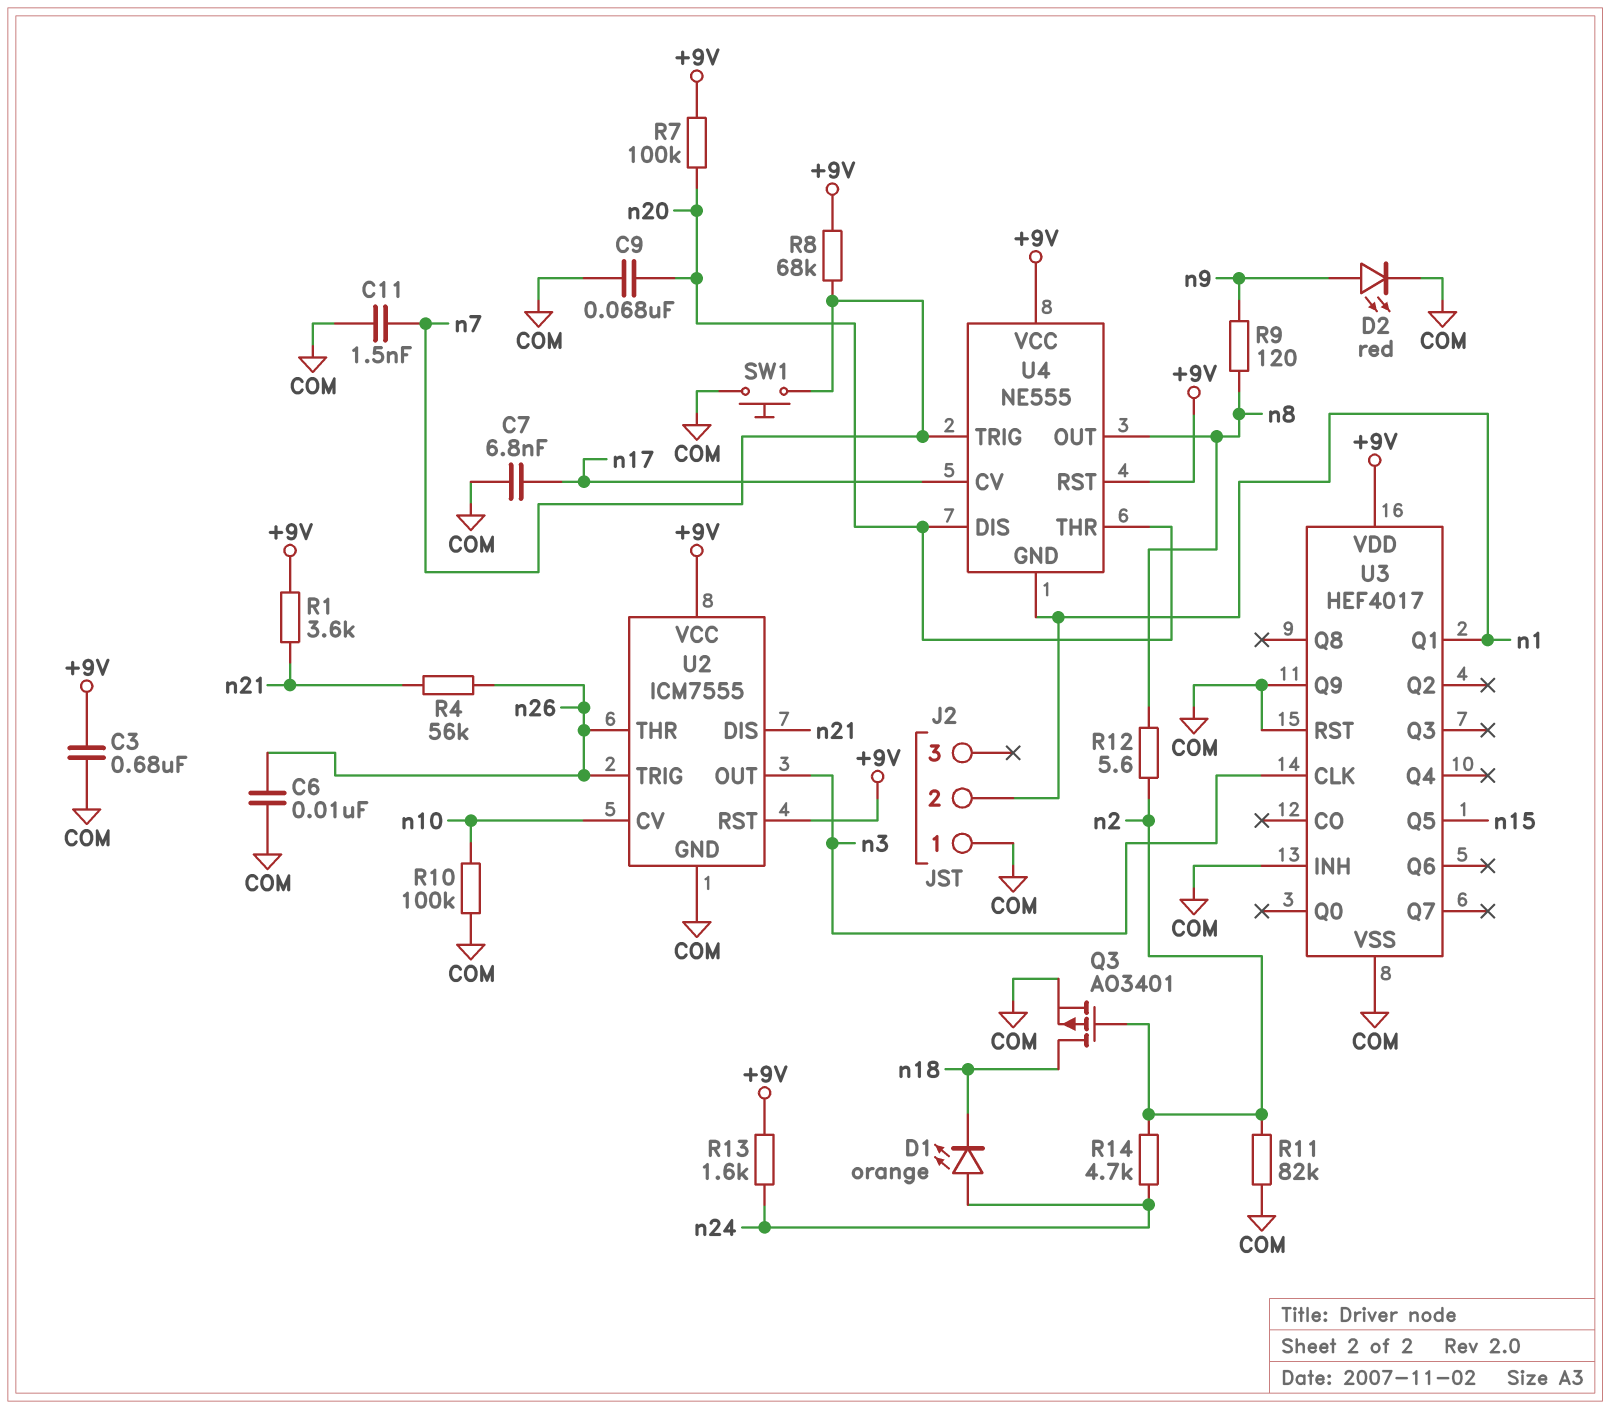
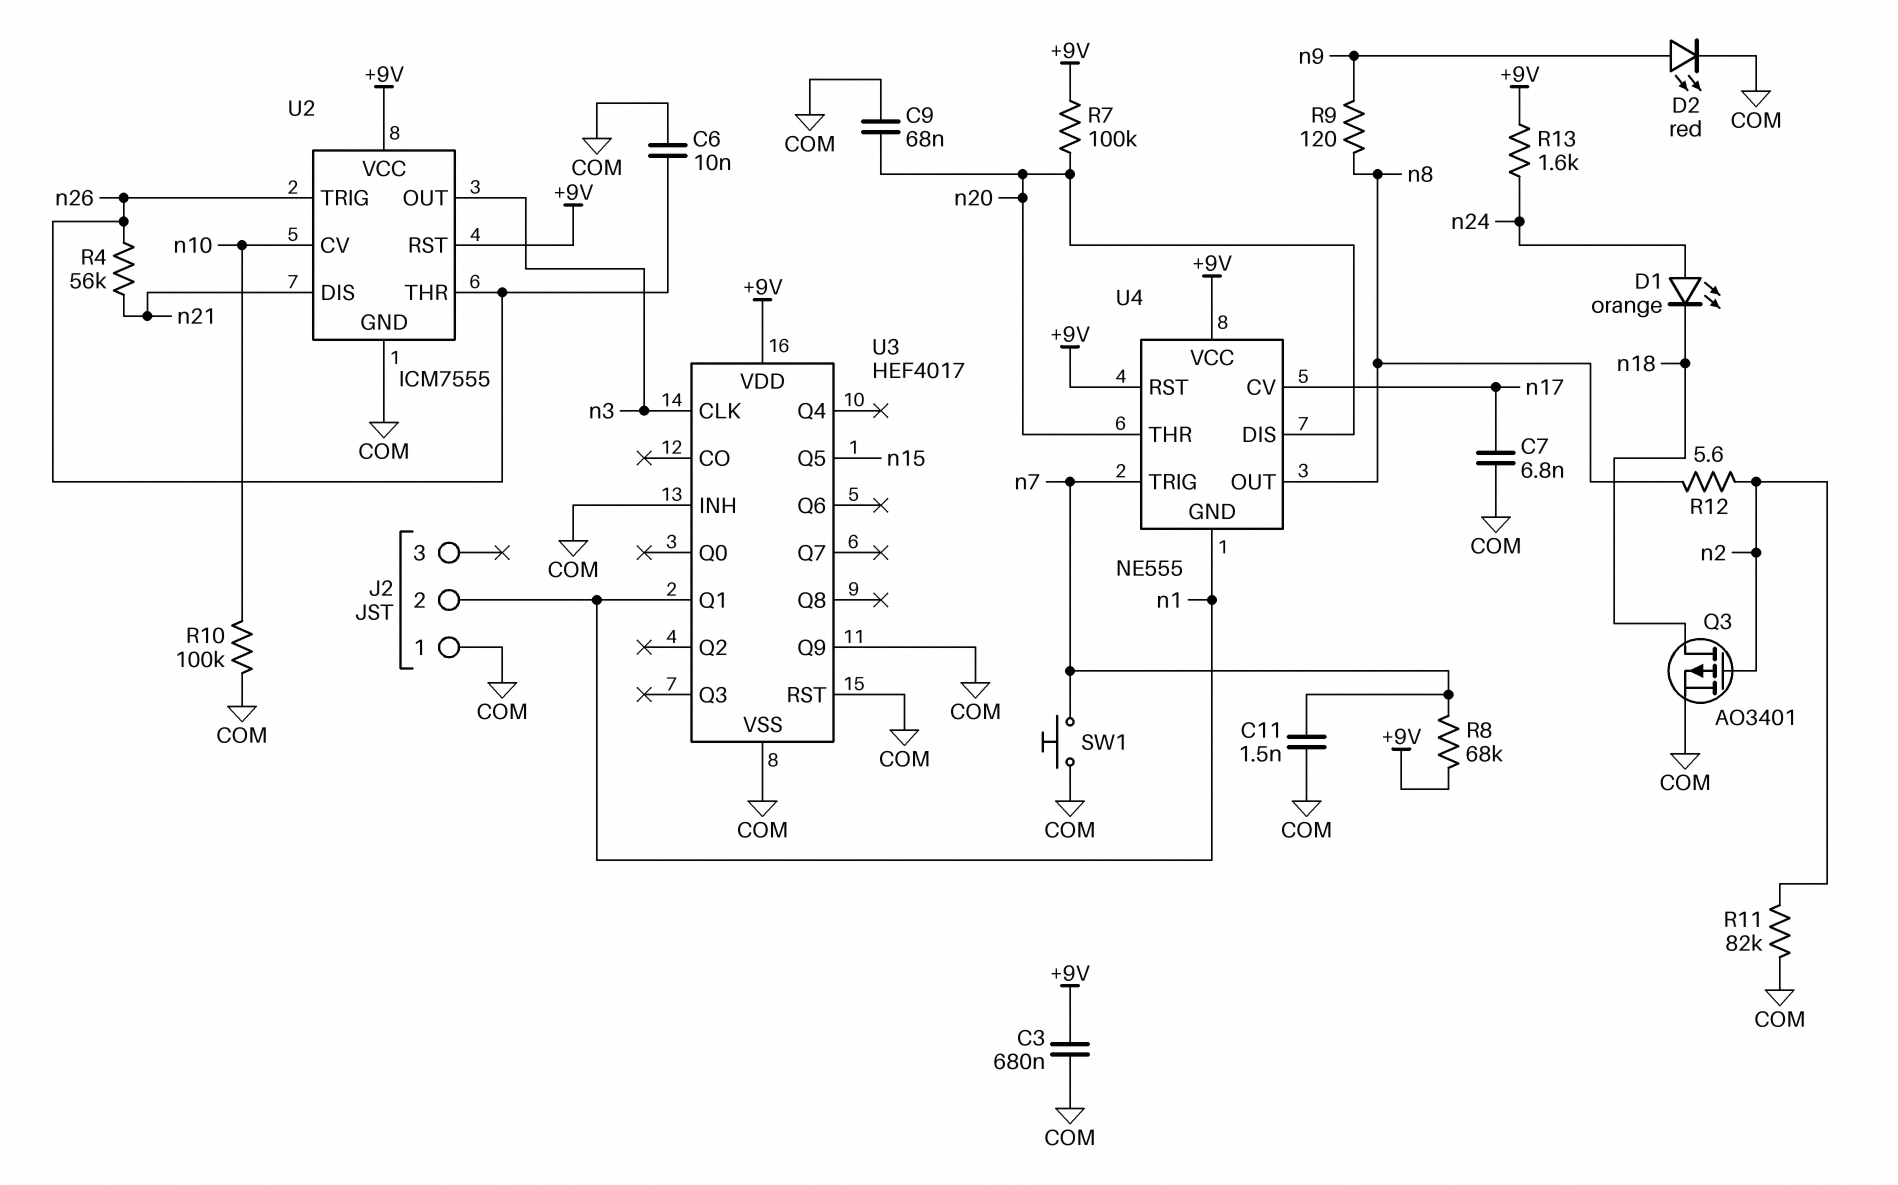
R1: 3.6k (+9V, n21) -> none
R14: 4.7k (n2, n24) -> none

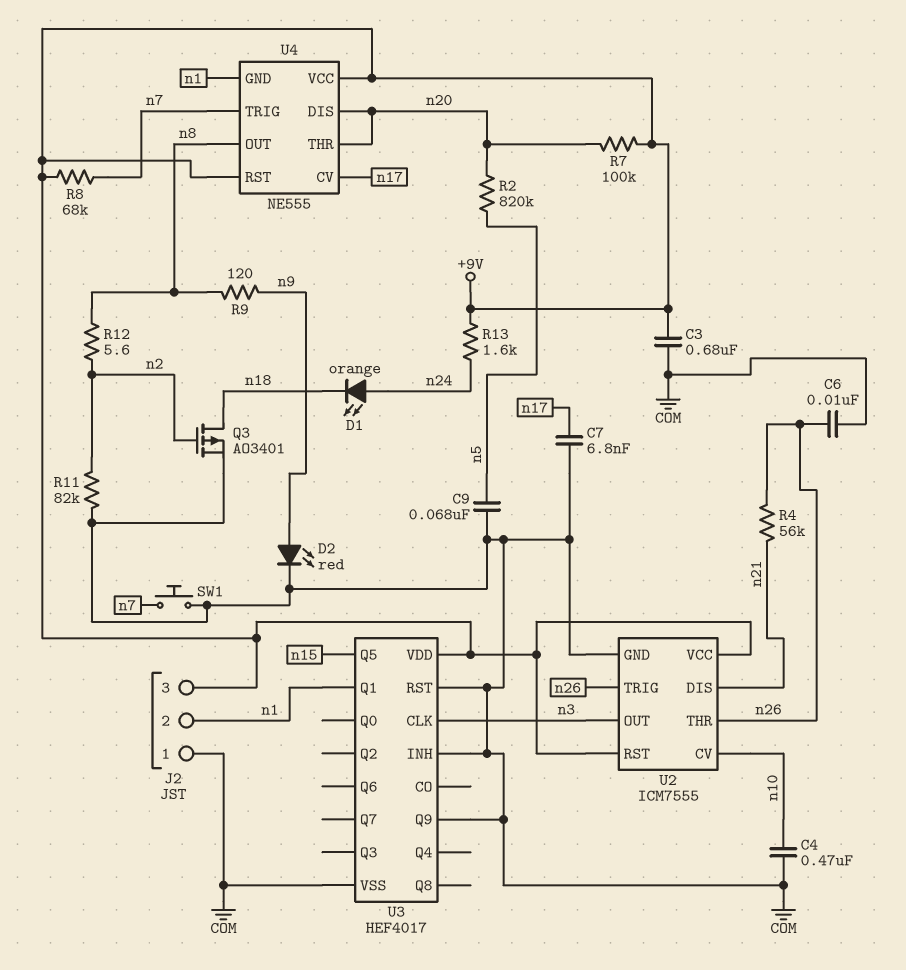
C4: none -> 470nF (COM, n10)
C9: 68nF (COM, n20) -> 68nF (COM, n5)
C11: 1.5nF (COM, n7) -> none
J2 pin 3: none -> +9V
R2: none -> 820k (n5, n20)
R10: 100k (COM, n10) -> none

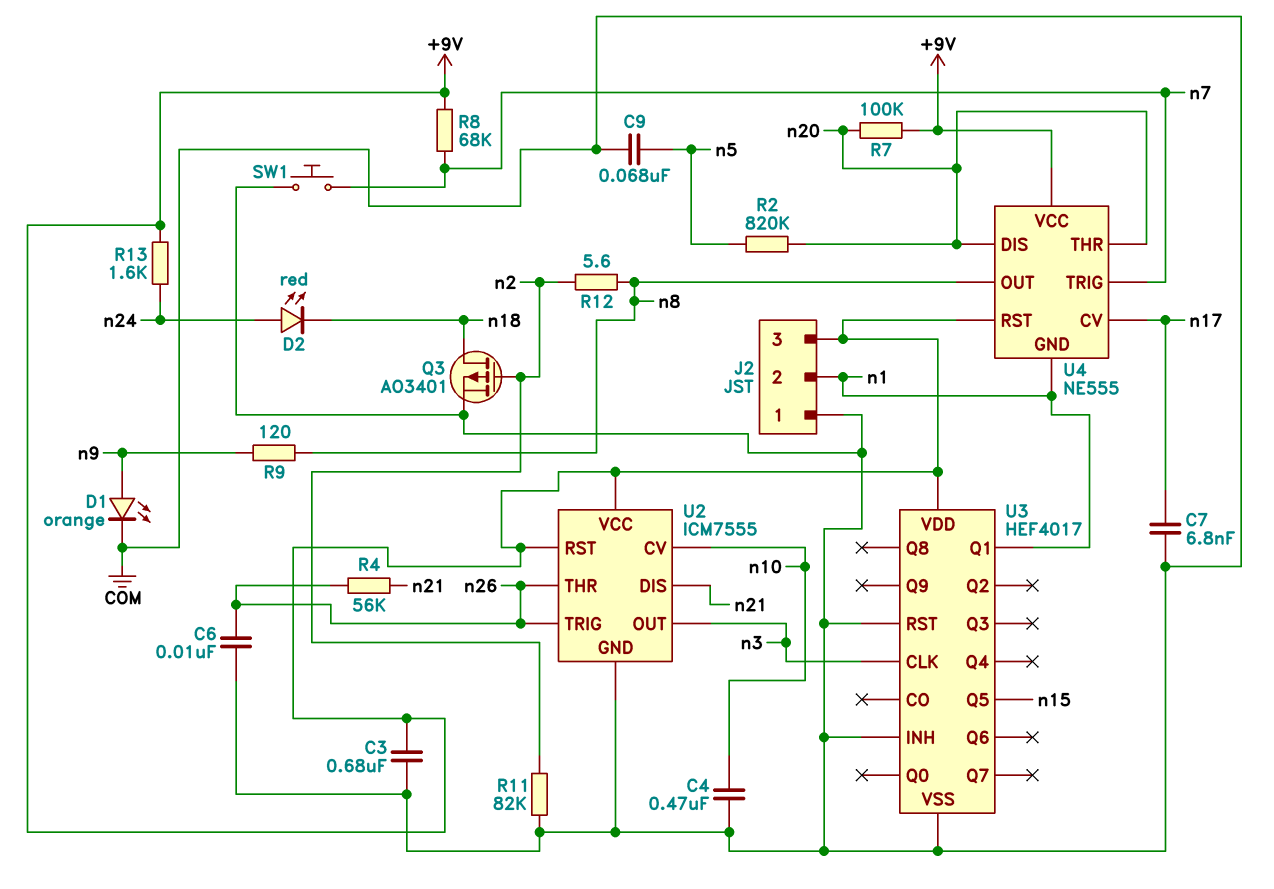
D1: LED orange (A n24, K n18) -> LED orange (A n9, K COM)
D2: LED red (A n9, K COM) -> LED red (A n24, K n18)
U3 pin Q9: COM -> none

